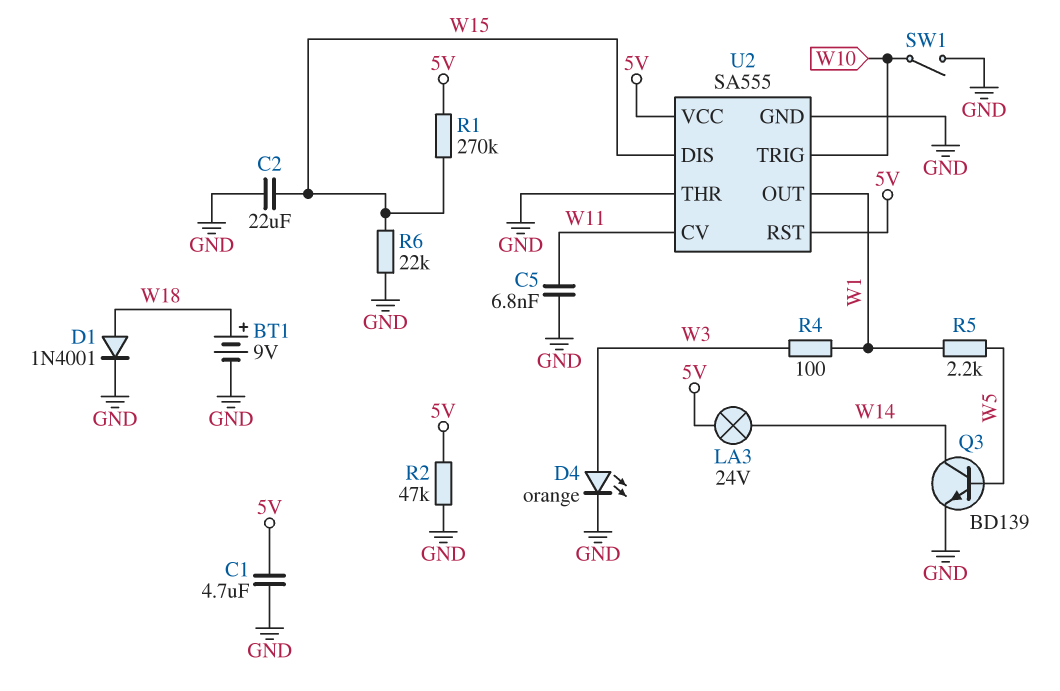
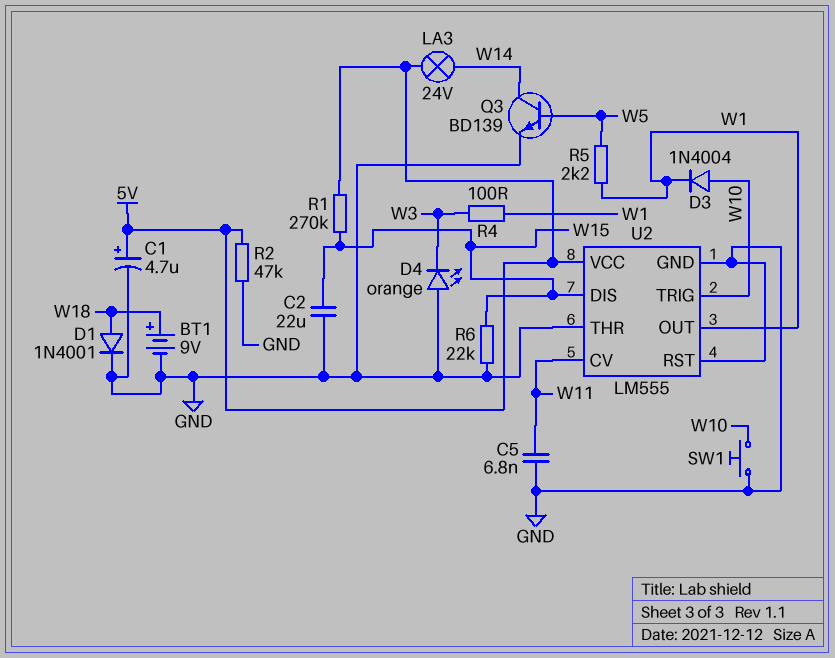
C1: 4.7uF (5V, GND) -> 4.7uF (plus 5V, minus GND)
D3: none -> diode 1N4004 (A W10, K W1)
D4: LED orange (A W3, K GND) -> LED orange (A GND, K W3)
SW1: switch (GND, W10) -> button (GND, W10)
U2: SA555 -> LM555
U2 pin RST: 5V -> GND

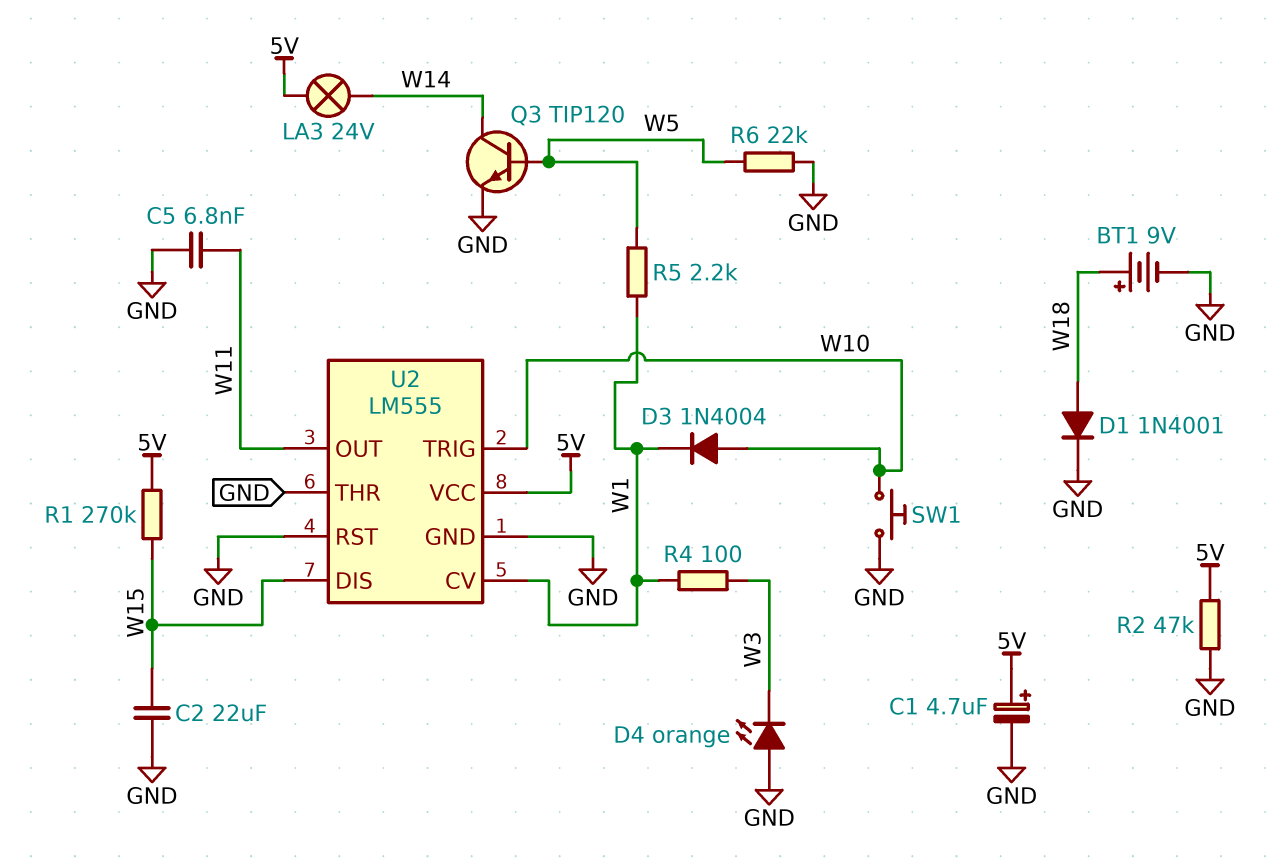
Q3: NPN BD139 (B W5, C W14, E GND) -> NPN TIP120 (B W5, C W14, E GND)
R6: 22k (GND, W15) -> 22k (GND, W5)
U2 pin CV: W11 -> W1
U2 pin OUT: W1 -> W11

